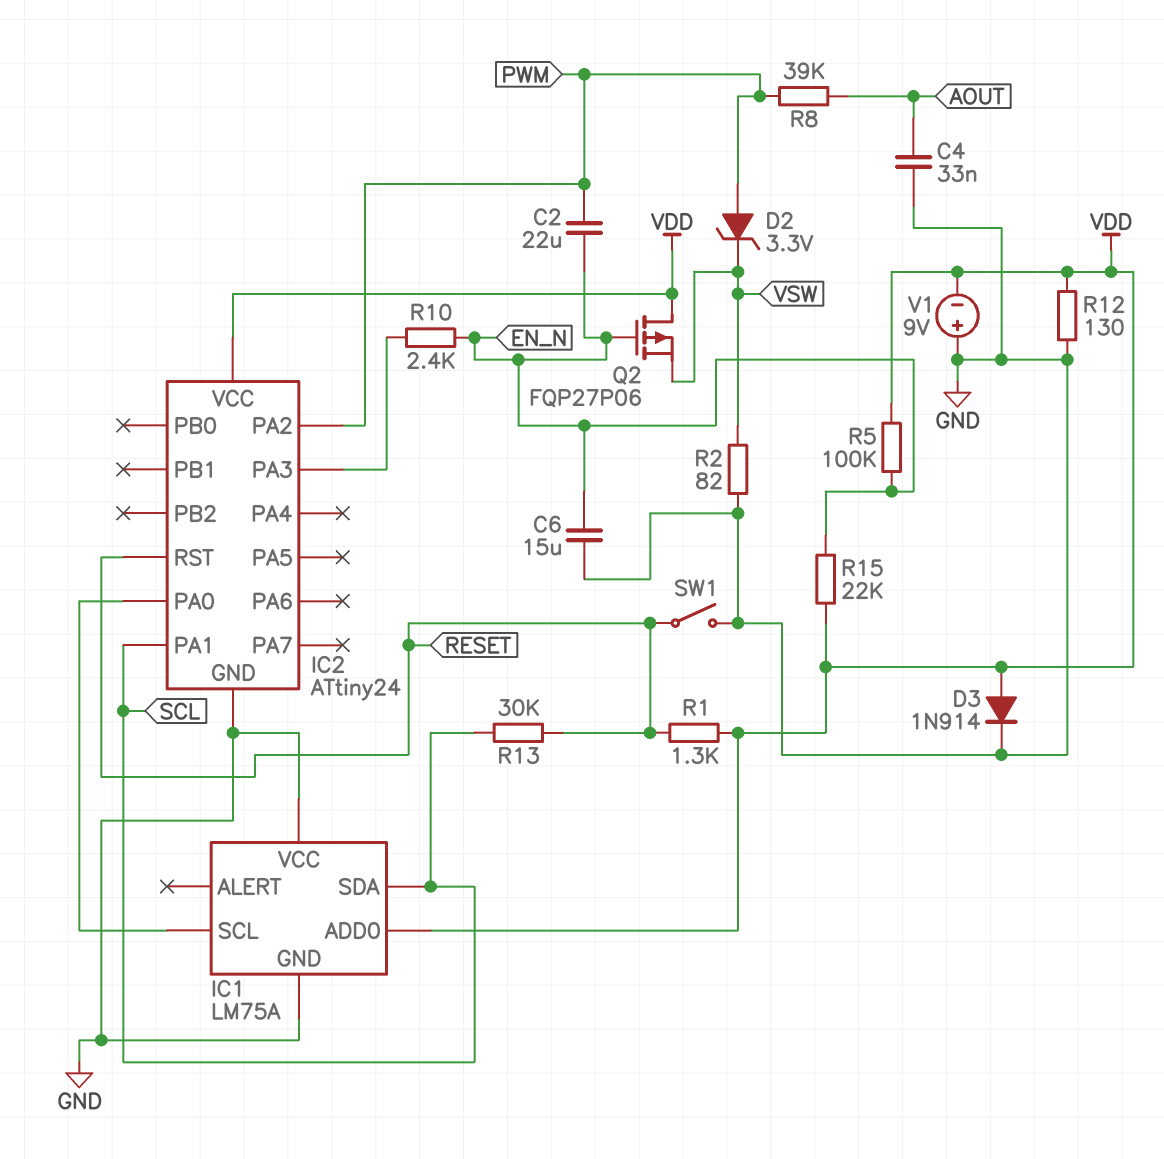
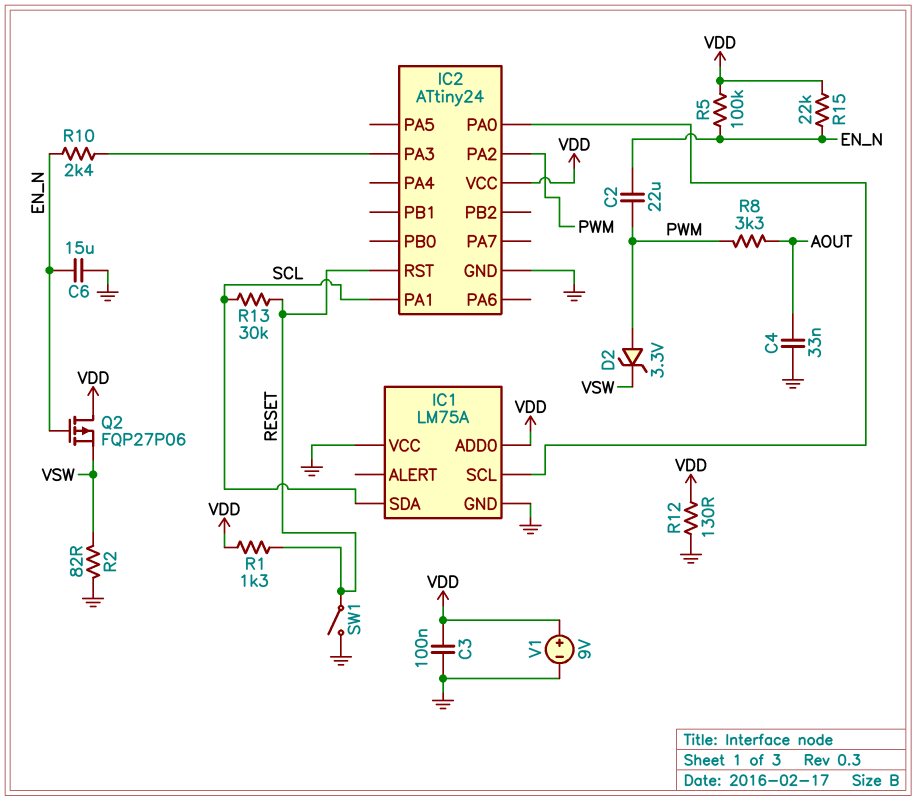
C3: none -> 100nF (GND, VDD)
D3: diode 1N914 (A VDD, K GND) -> none
R8: 39k (AOUT, PWM) -> 3.3k (AOUT, PWM)
V1: 9V (plus GND, minus VDD) -> 9V (plus VDD, minus GND)

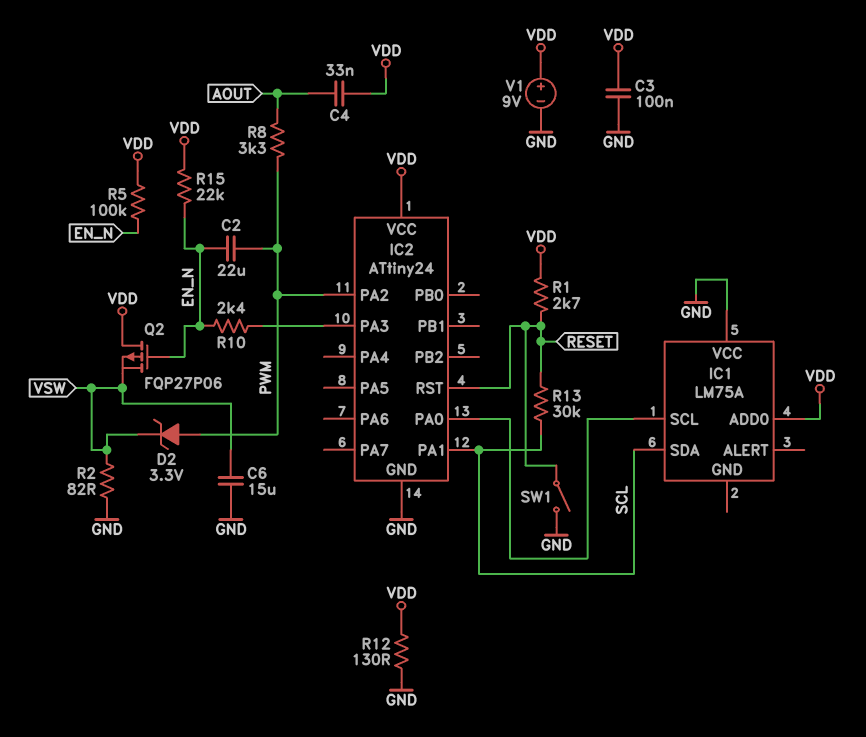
C4: 33nF (AOUT, GND) -> 33nF (AOUT, VDD)
C6: 15uF (EN_N, GND) -> 15uF (GND, VSW)
IC1 pin GND: GND -> none
R1: 1.3k (RESET, VDD) -> 2.7k (RESET, VDD)

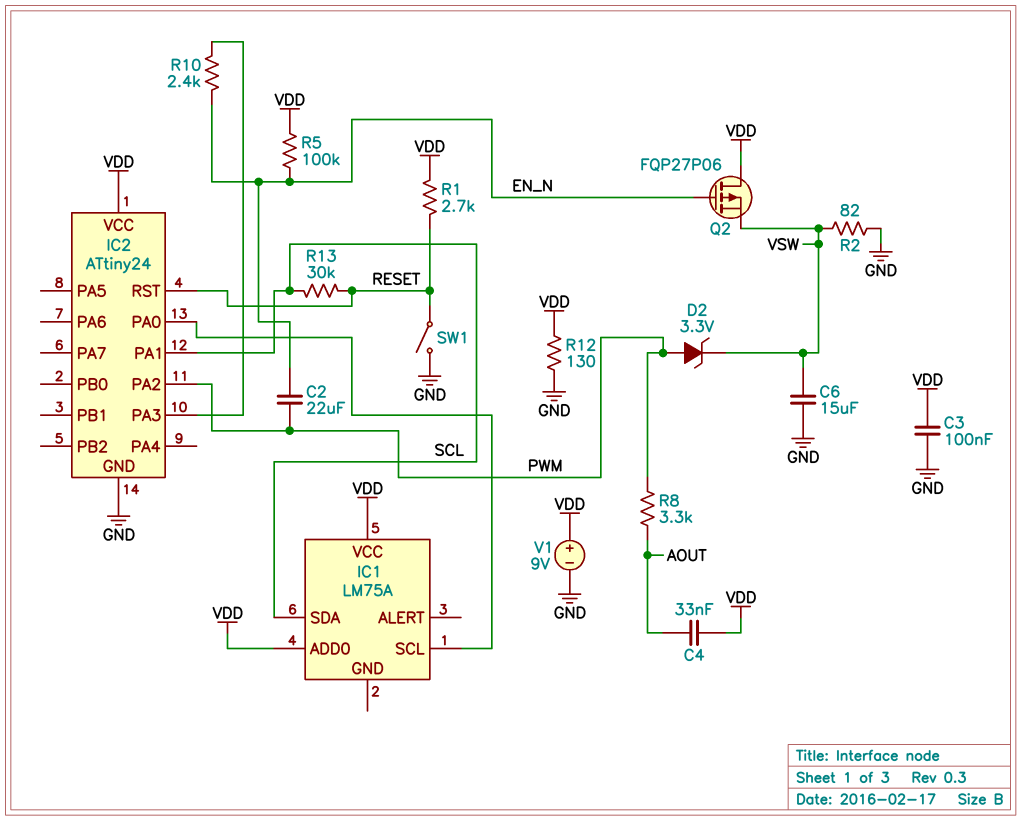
IC1 pin VCC: GND -> VDD
R15: 22k (EN_N, VDD) -> none

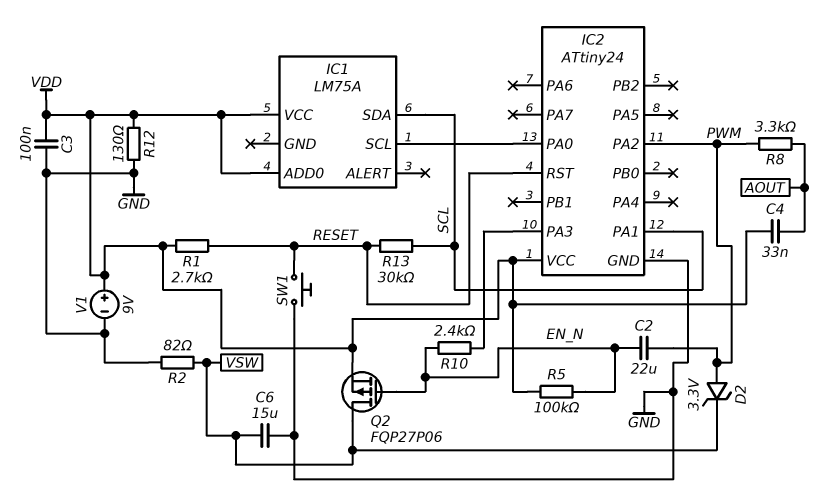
Q2: PMOS FQP27P06 (G EN_N, D VDD, S VSW) -> PMOS FQP27P06 (G EN_N, D VSW, S VDD)
SW1: switch (GND, RESET) -> button (GND, RESET)

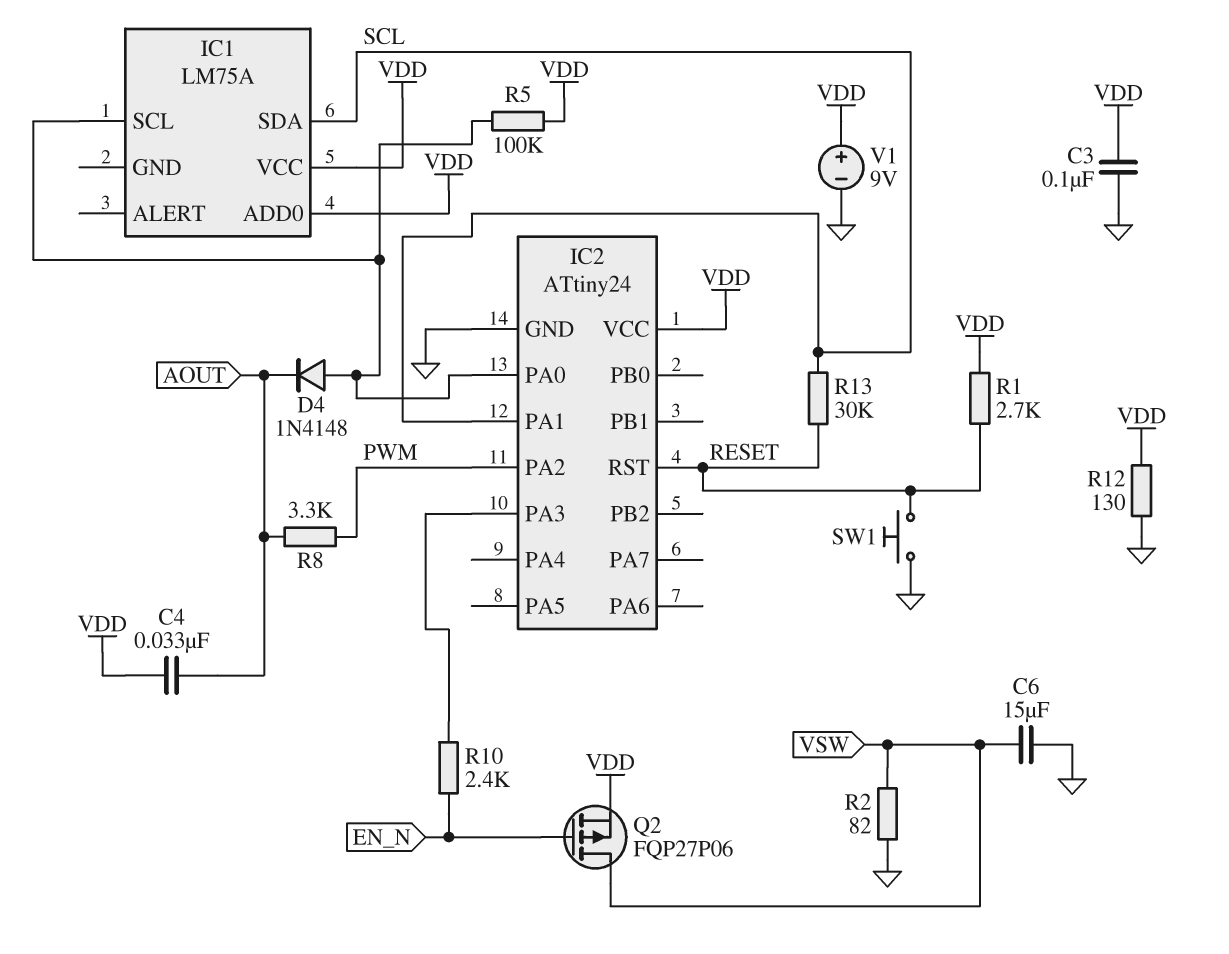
C2: 22uF (EN_N, PWM) -> none
D2: zener 3.3V (A PWM, K VSW) -> none
D4: none -> diode 1N4148 (A IC1/SCL, K AOUT)
R5: 100k (EN_N, VDD) -> 100k (IC1/SCL, VDD)

